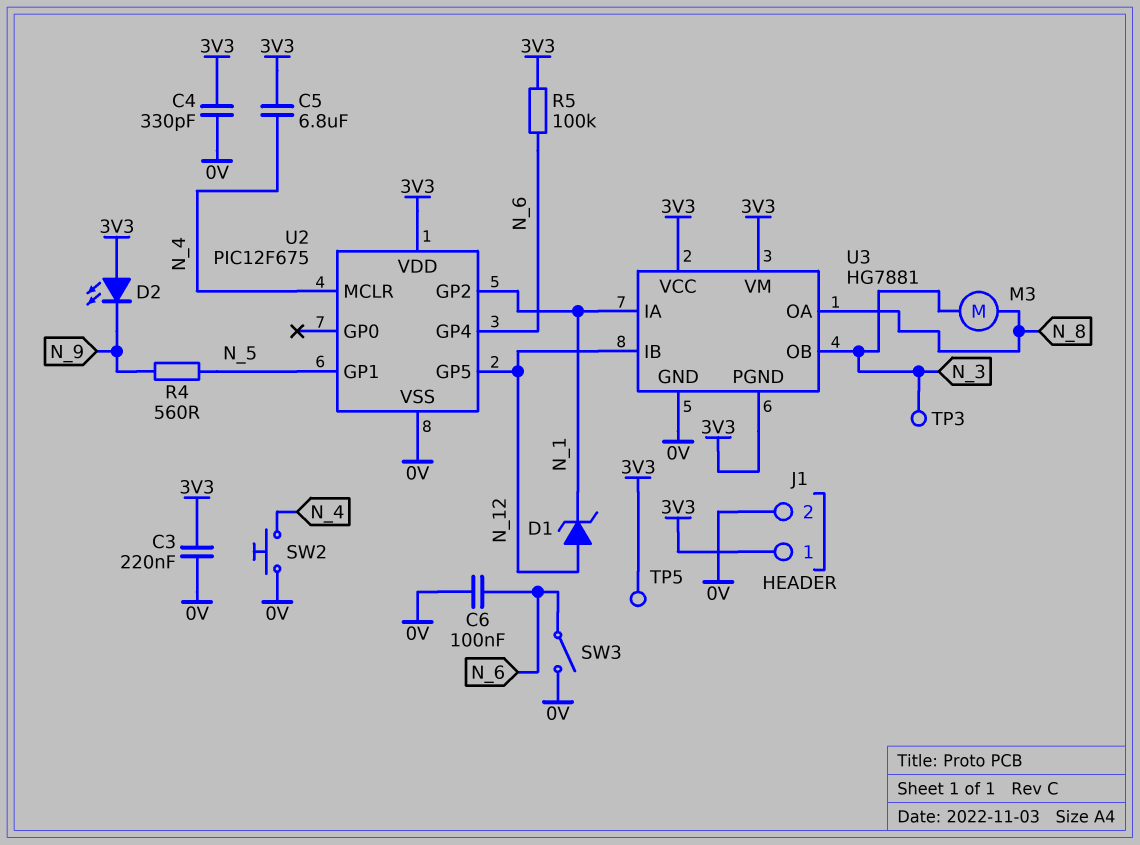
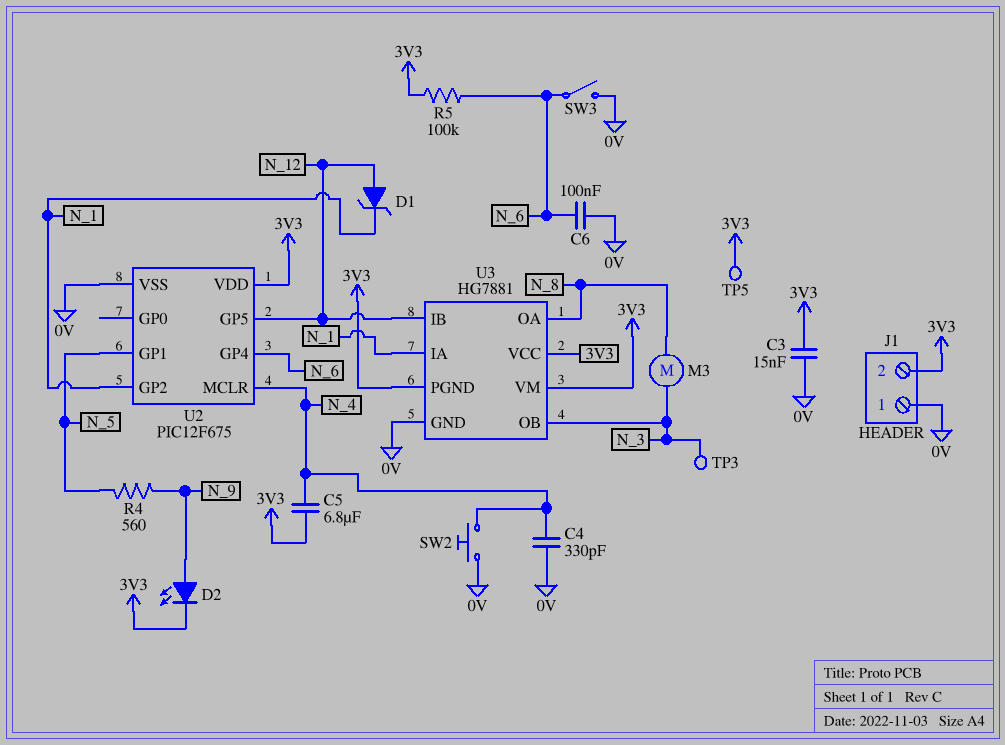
C3: 220nF (0V, 3V3) -> 15nF (0V, 3V3)
C4: 330pF (0V, 3V3) -> 330pF (0V, N_4)
D2: LED (A 3V3, K N_9) -> LED (A N_9, K 3V3)
J1 pin 1: 3V3 -> 0V
J1 pin 2: 0V -> 3V3

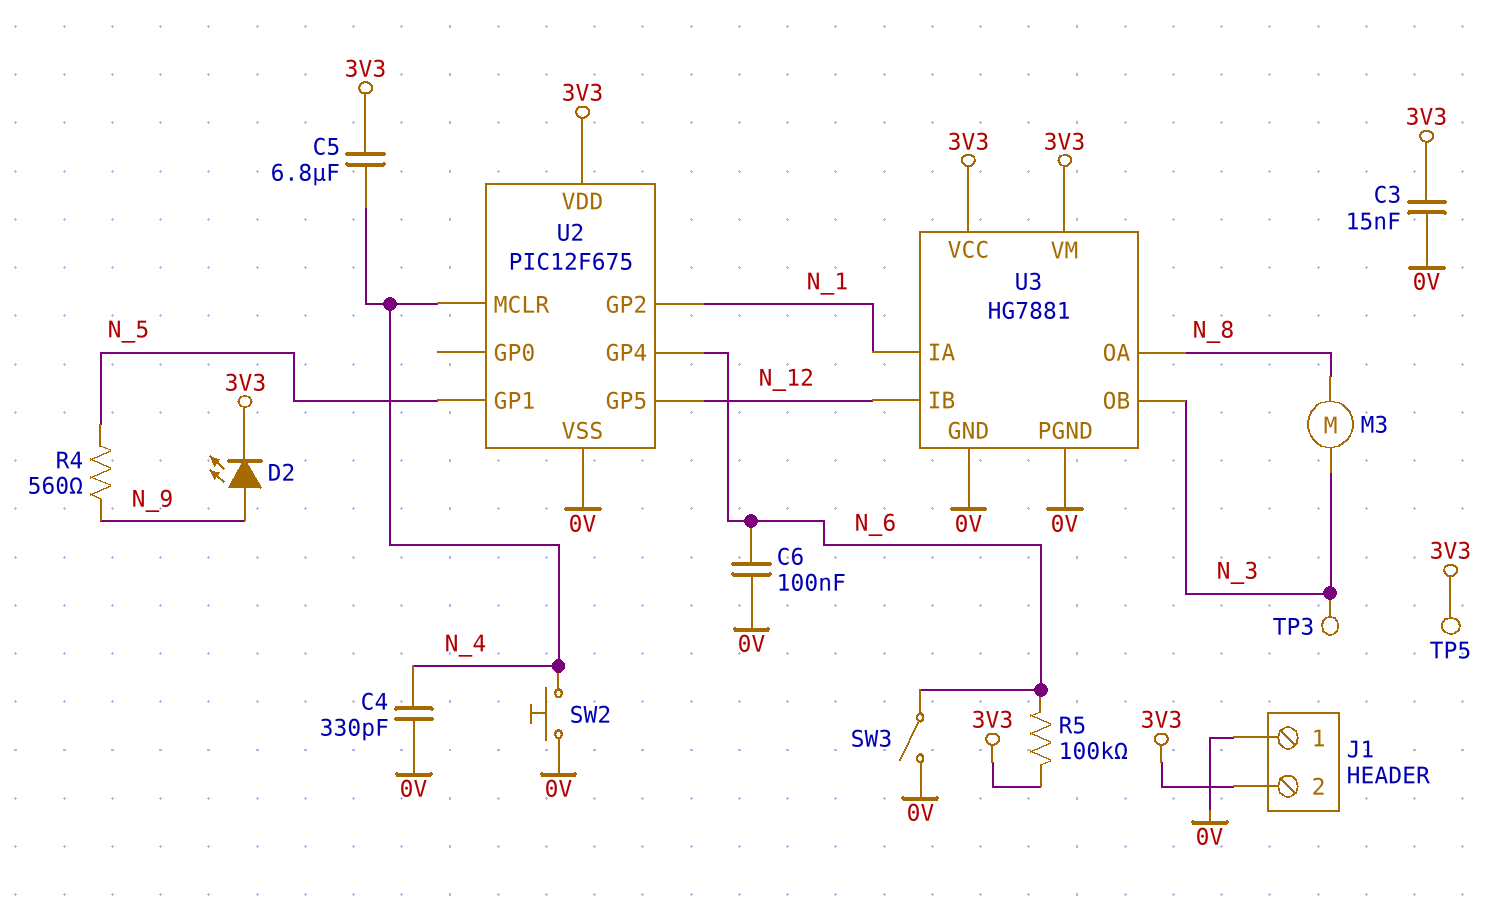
D1: zener (A N_12, K N_1) -> none
U3 pin PGND: 3V3 -> 0V

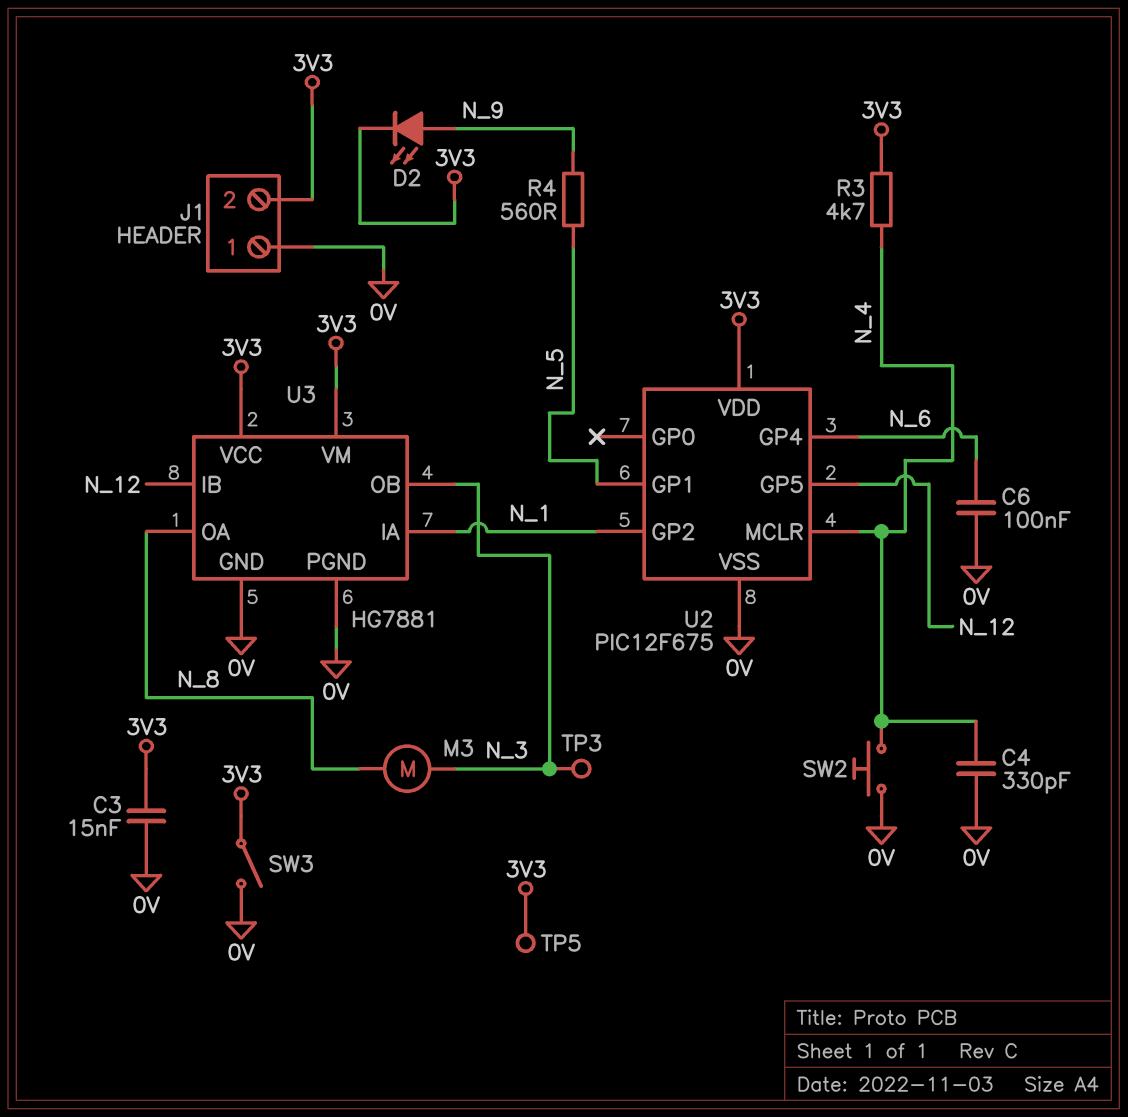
C5: 6.8uF (3V3, N_4) -> none
R3: none -> 4.7k (3V3, N_4)
R5: 100k (3V3, N_6) -> none
SW3: switch (0V, N_6) -> switch (0V, 3V3)

